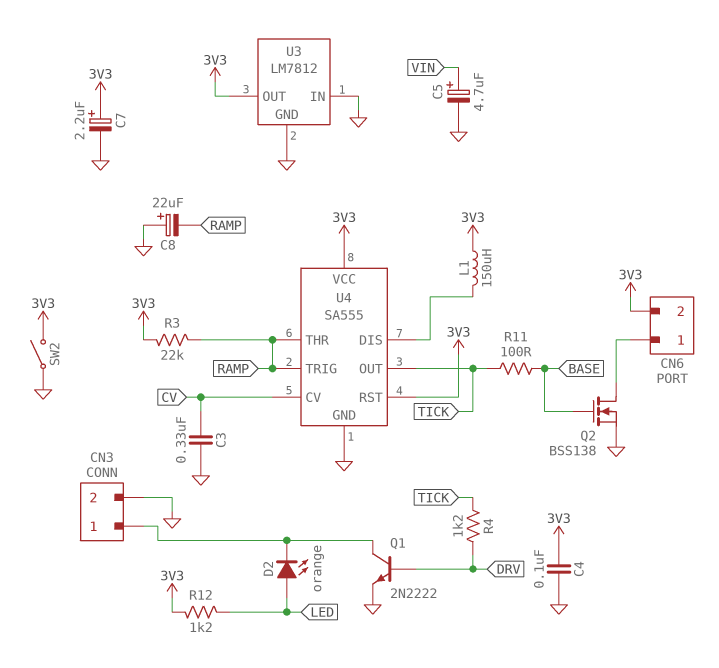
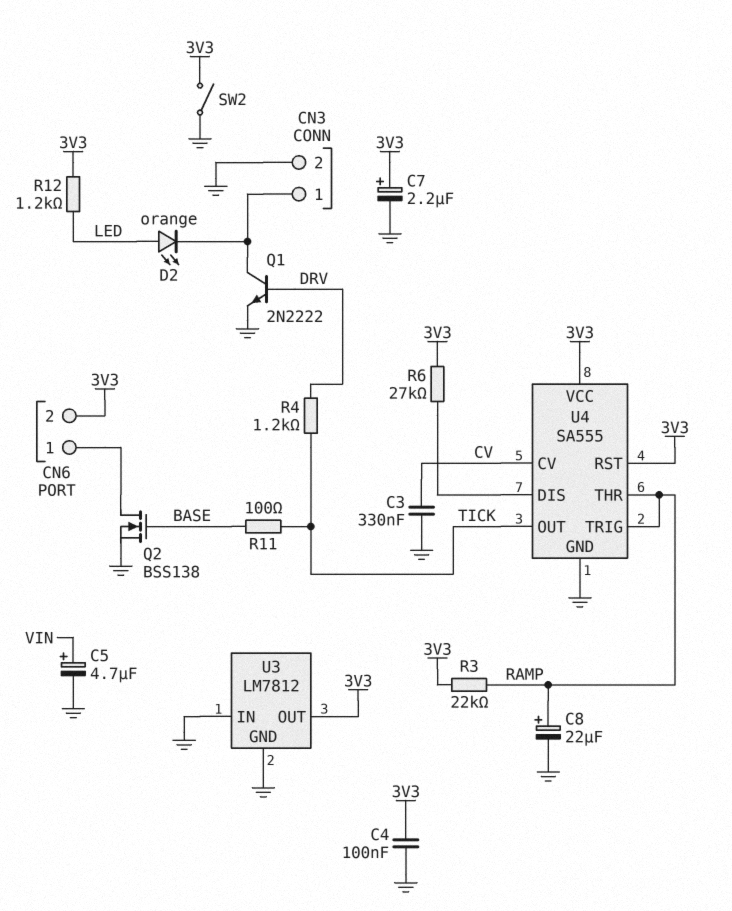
C8: 22uF (plus GND, minus RAMP) -> 22uF (plus RAMP, minus GND)
L1: 150uH (3V3, U4/DIS) -> none
R6: none -> 27k (3V3, U4/DIS)

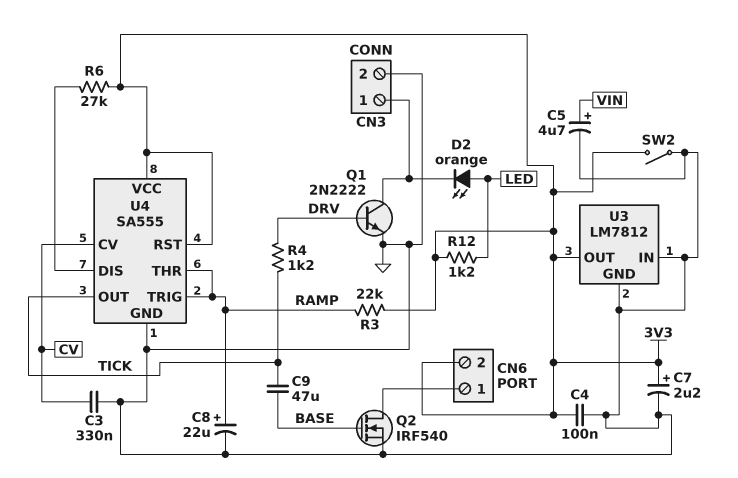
C9: none -> 47uF (BASE, TICK)
Q2: NMOS BSS138 (G BASE, D CN6/1, S GND) -> NMOS IRF540 (G BASE, D CN6/1, S GND)
R11: 100 (BASE, TICK) -> none

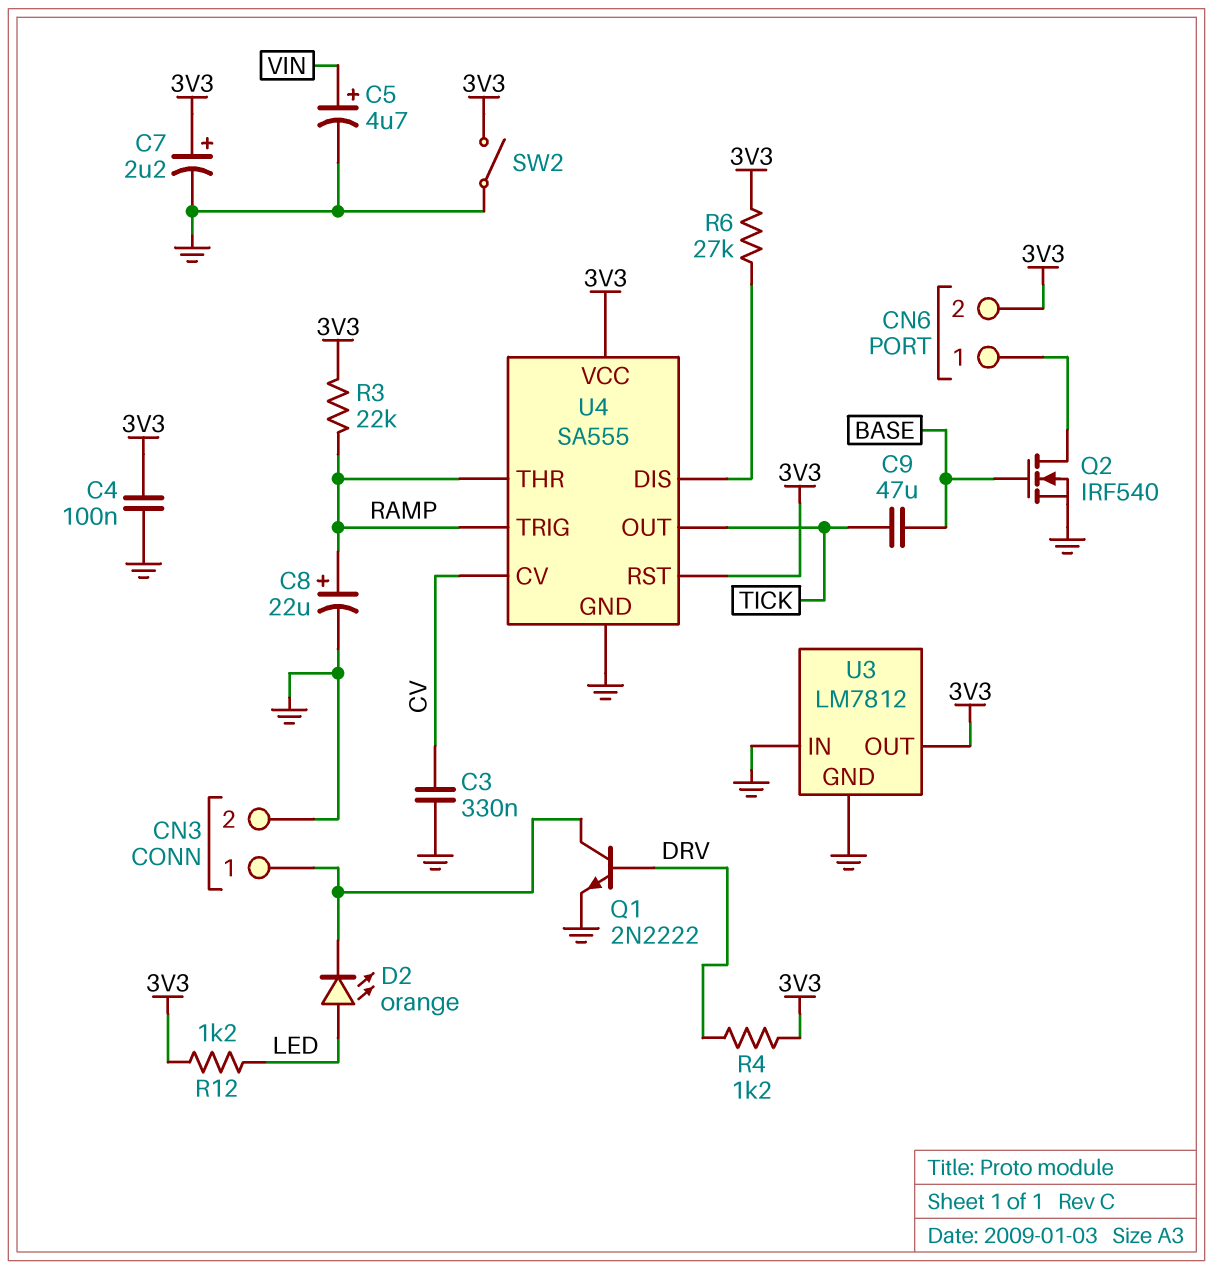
R4: 1.2k (DRV, TICK) -> 1.2k (3V3, DRV)

